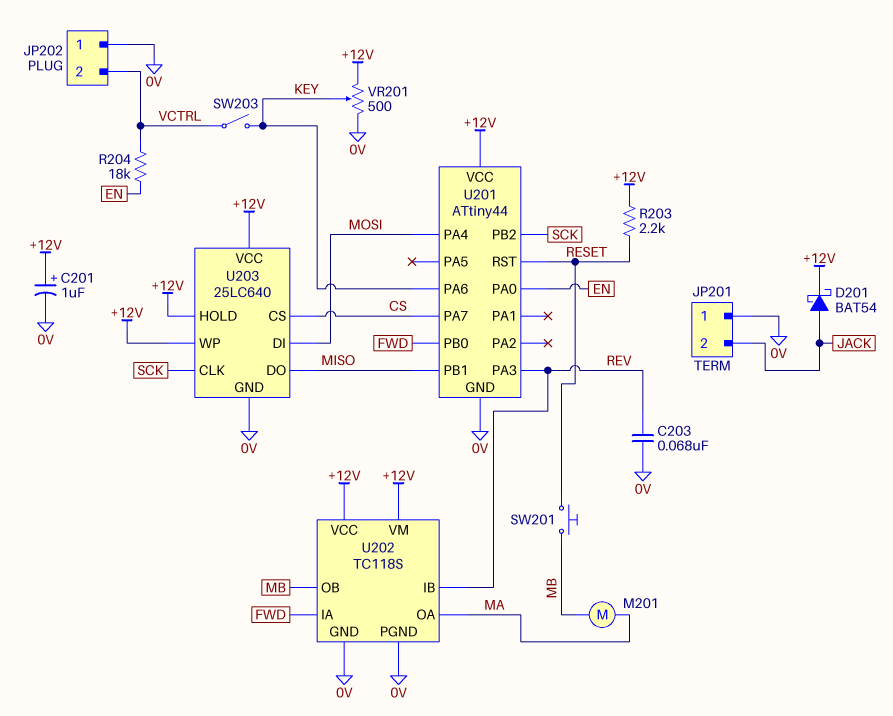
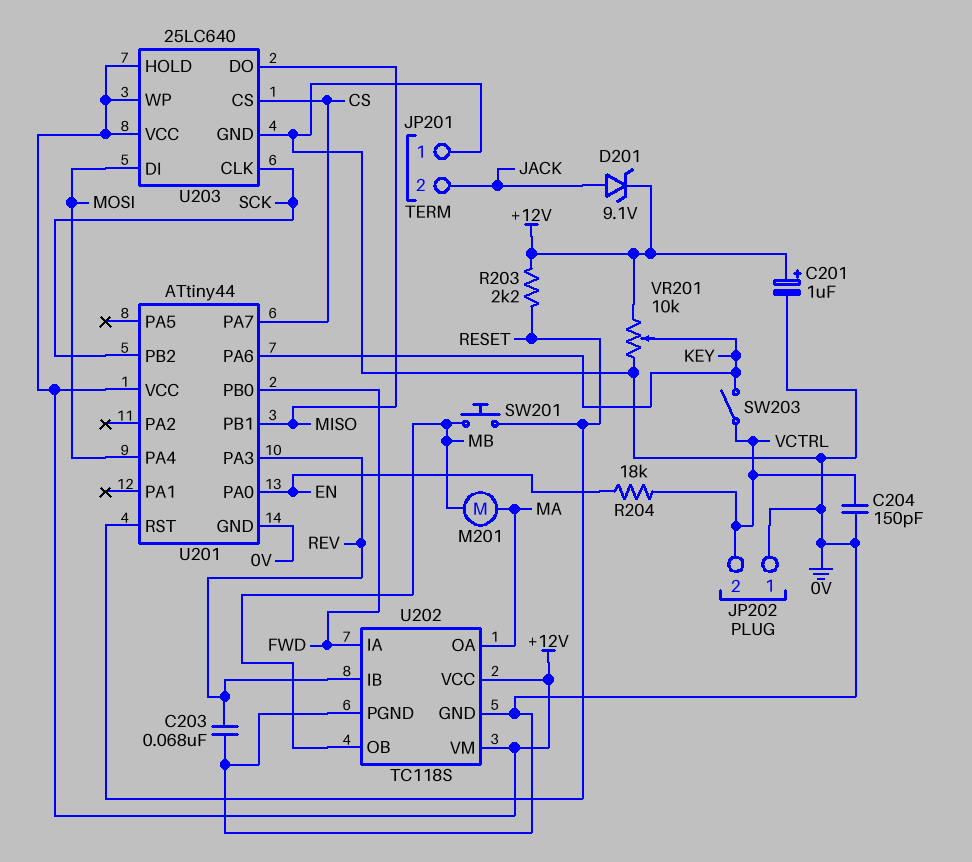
C204: none -> 150pF (0V, VCTRL)
D201: schottky BAT54 (A JACK, K +12V) -> zener 9.1V (A JACK, K +12V)
VR201: 500 (+12V, 0V, wiper KEY) -> 10k (+12V, 0V, wiper KEY)

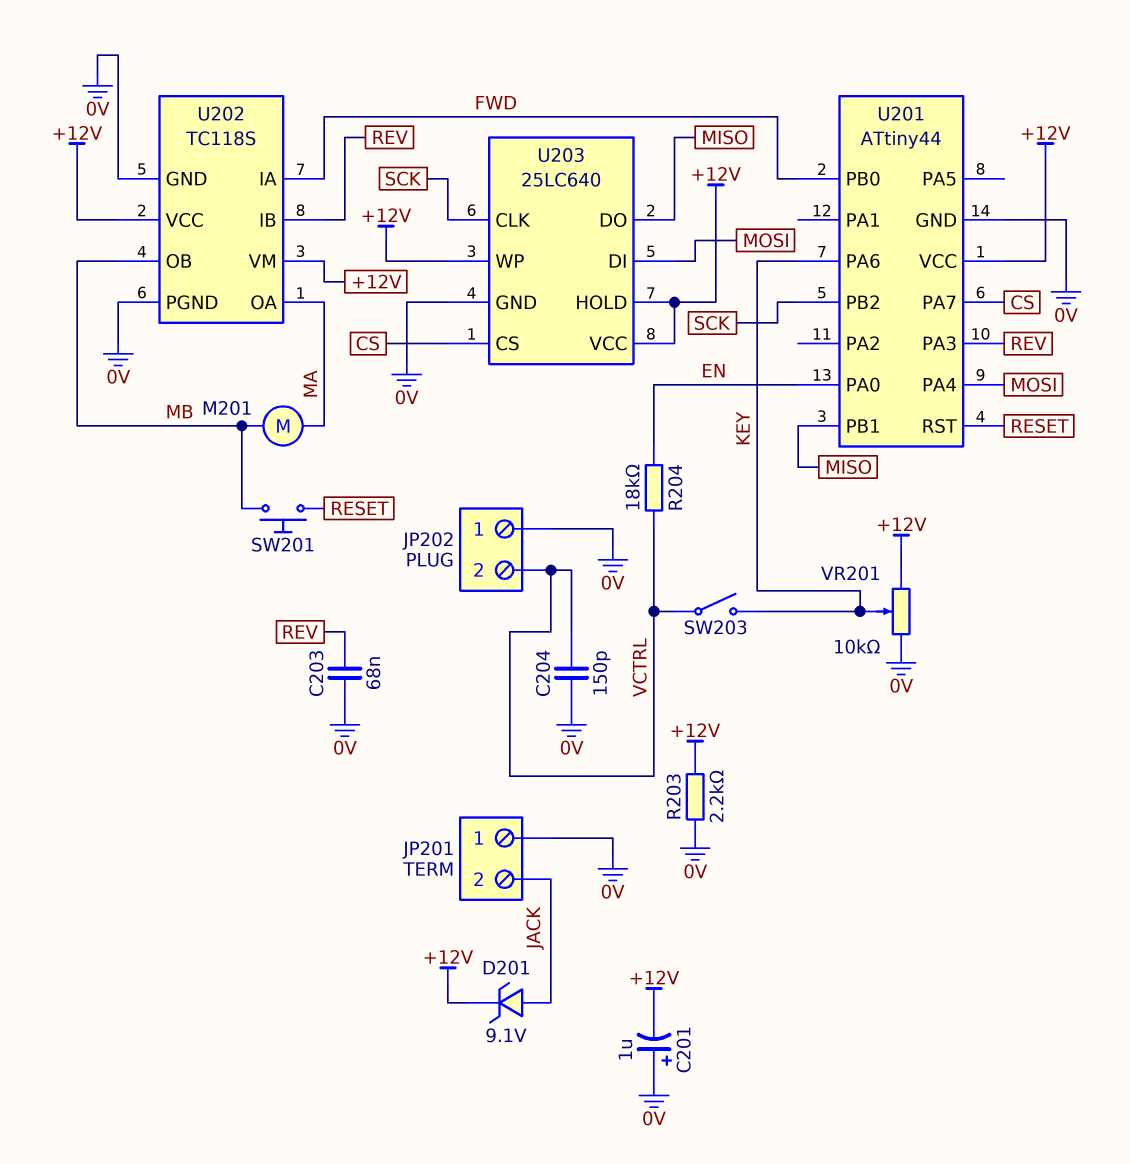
C201: 1uF (plus +12V, minus 0V) -> 1uF (plus 0V, minus +12V)
R203: 2.2k (+12V, RESET) -> 2.2k (+12V, 0V)

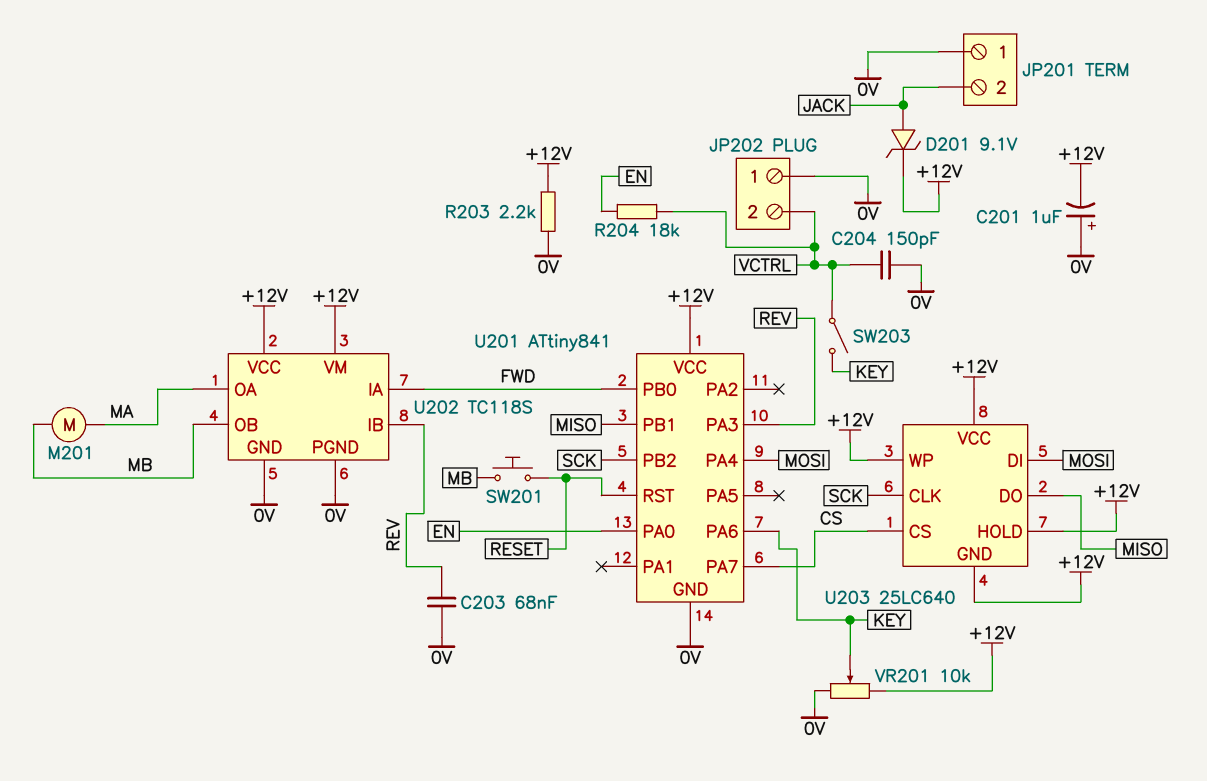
U201: ATtiny44 -> ATtiny841
U203 pin GND: 0V -> +12V

